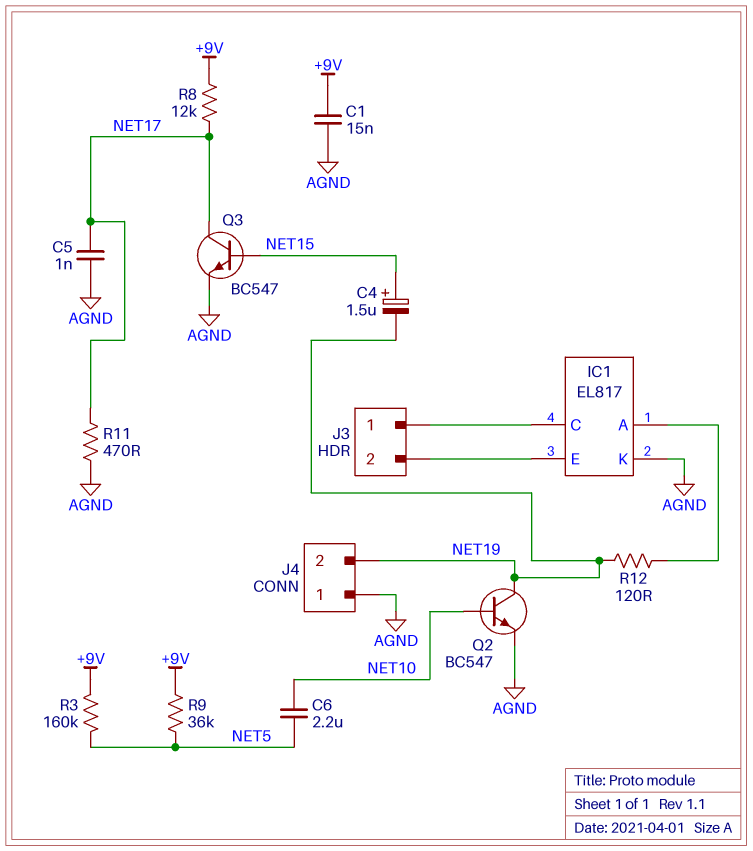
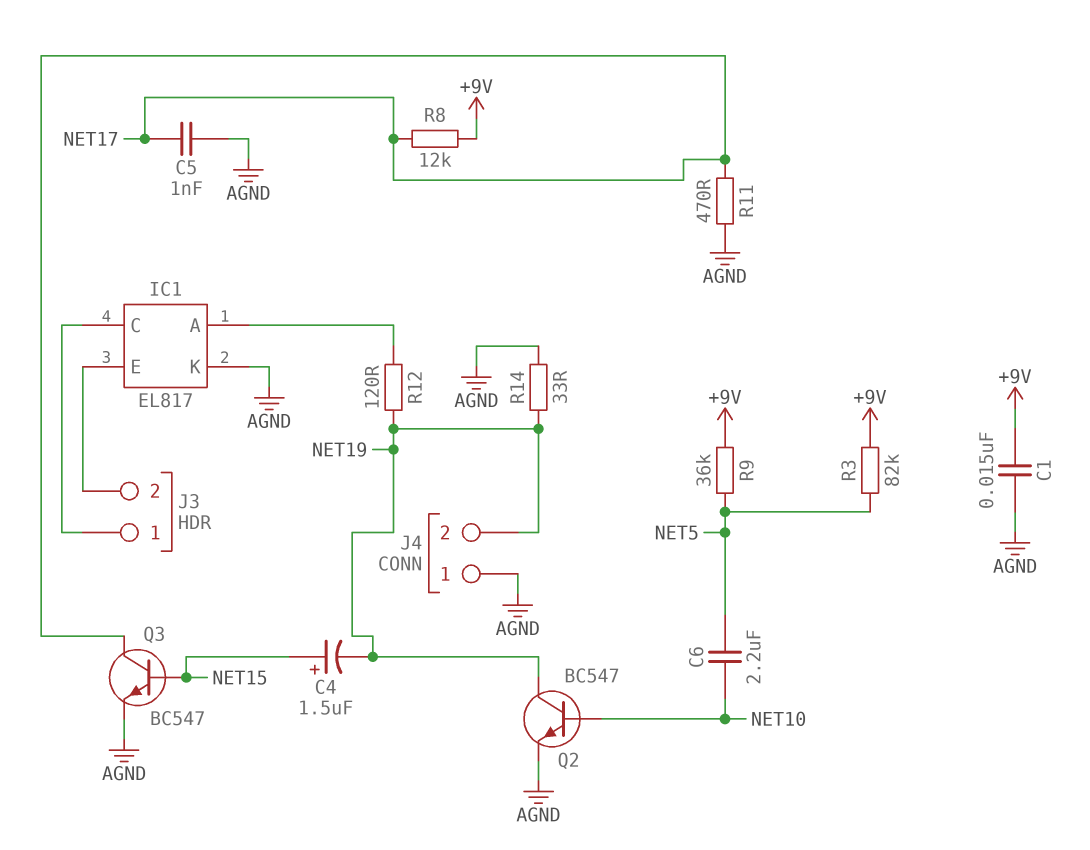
R3: 160k (+9V, NET5) -> 82k (+9V, NET5)
R14: none -> 33 (AGND, NET19)

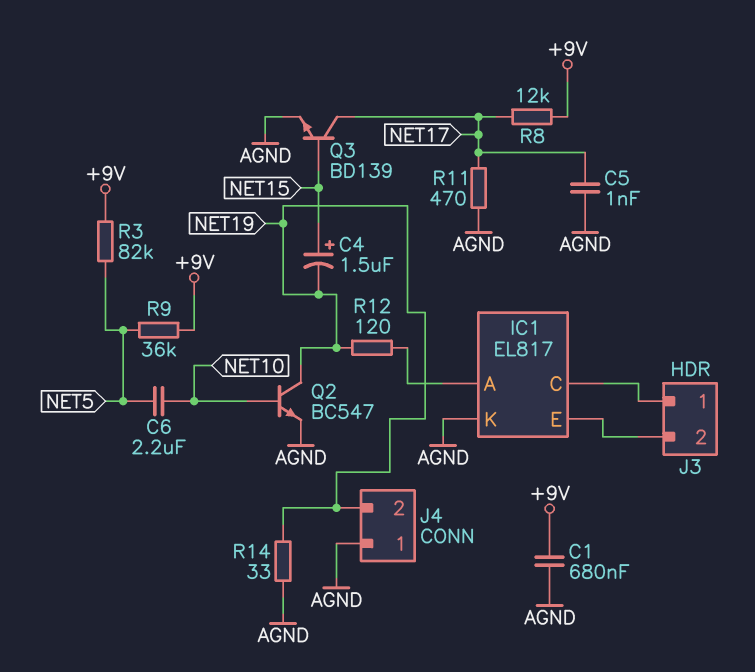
C1: 15nF (+9V, AGND) -> 680nF (+9V, AGND)
Q3: NPN BC547 (B NET15, C NET17, E AGND) -> NPN BD139 (B NET15, C NET17, E AGND)

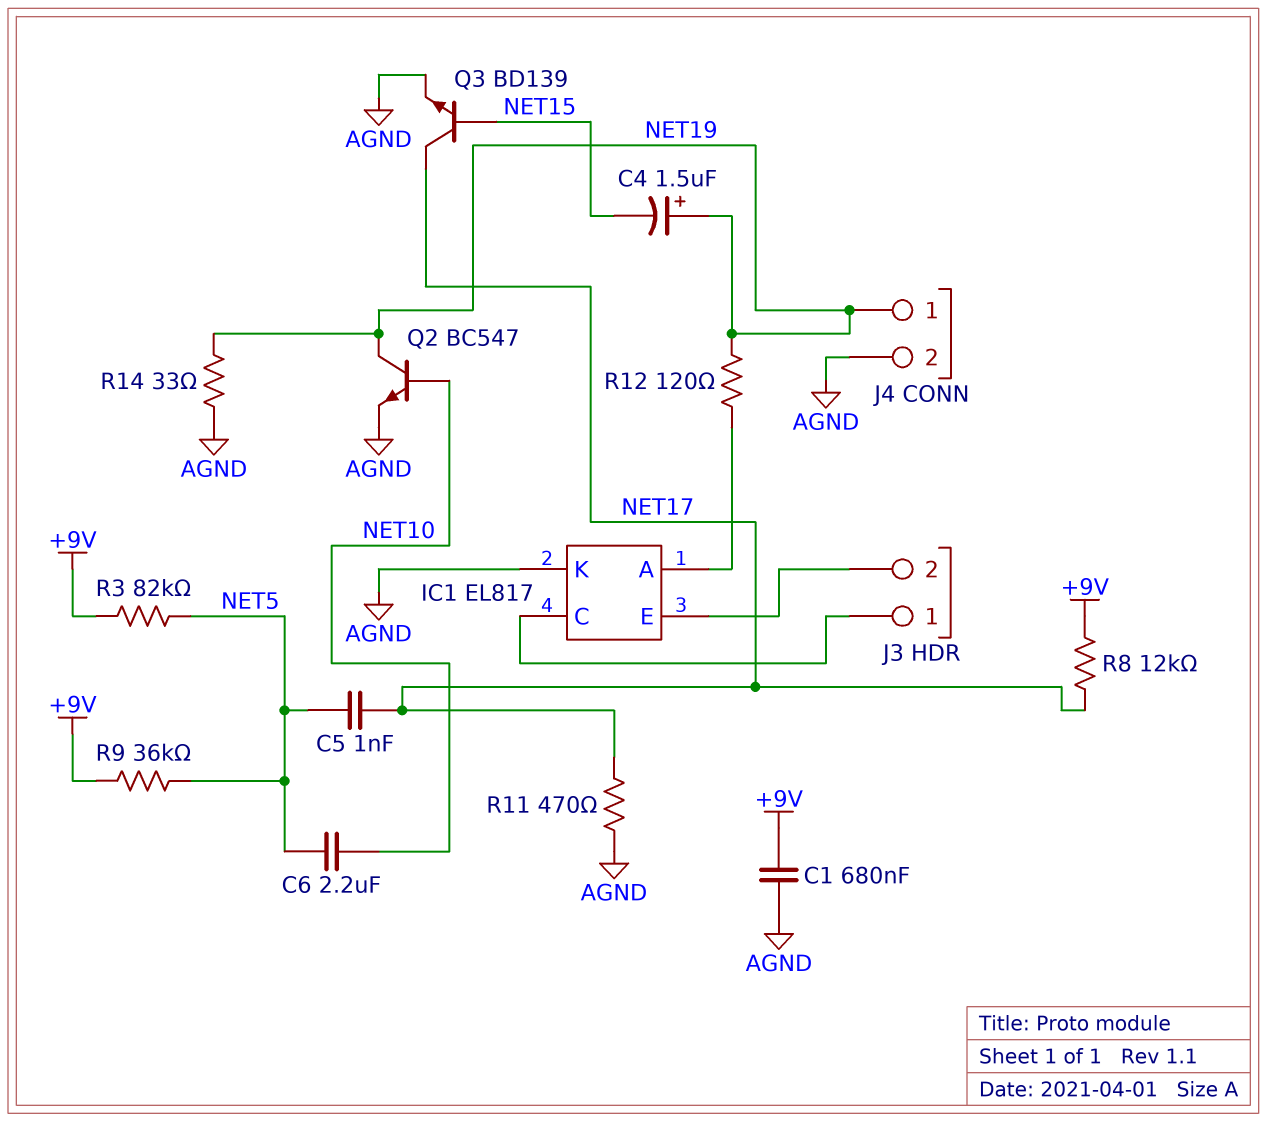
C4: 1.5uF (plus NET15, minus NET19) -> 1.5uF (plus NET19, minus NET15)
C5: 1nF (AGND, NET17) -> 1nF (NET5, NET17)
J4 pin 1: AGND -> NET19
J4 pin 2: NET19 -> AGND

